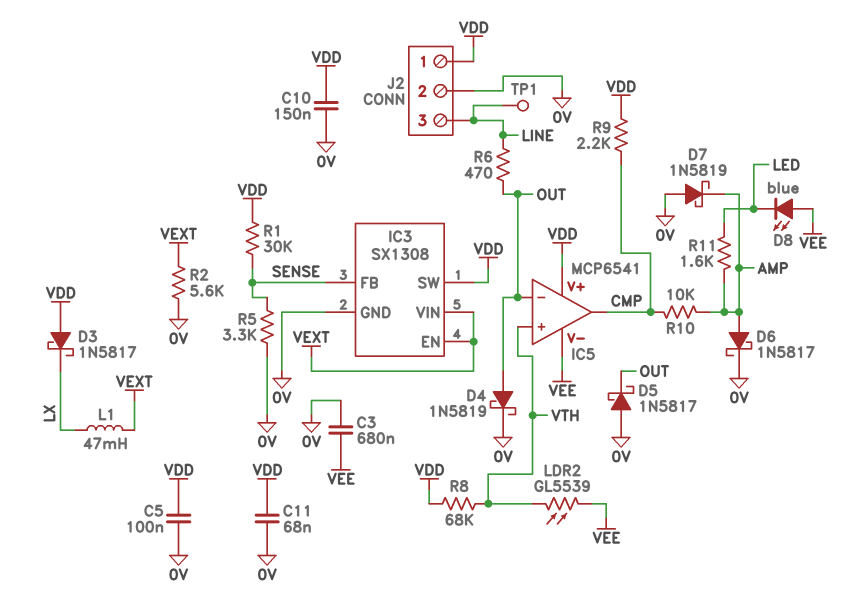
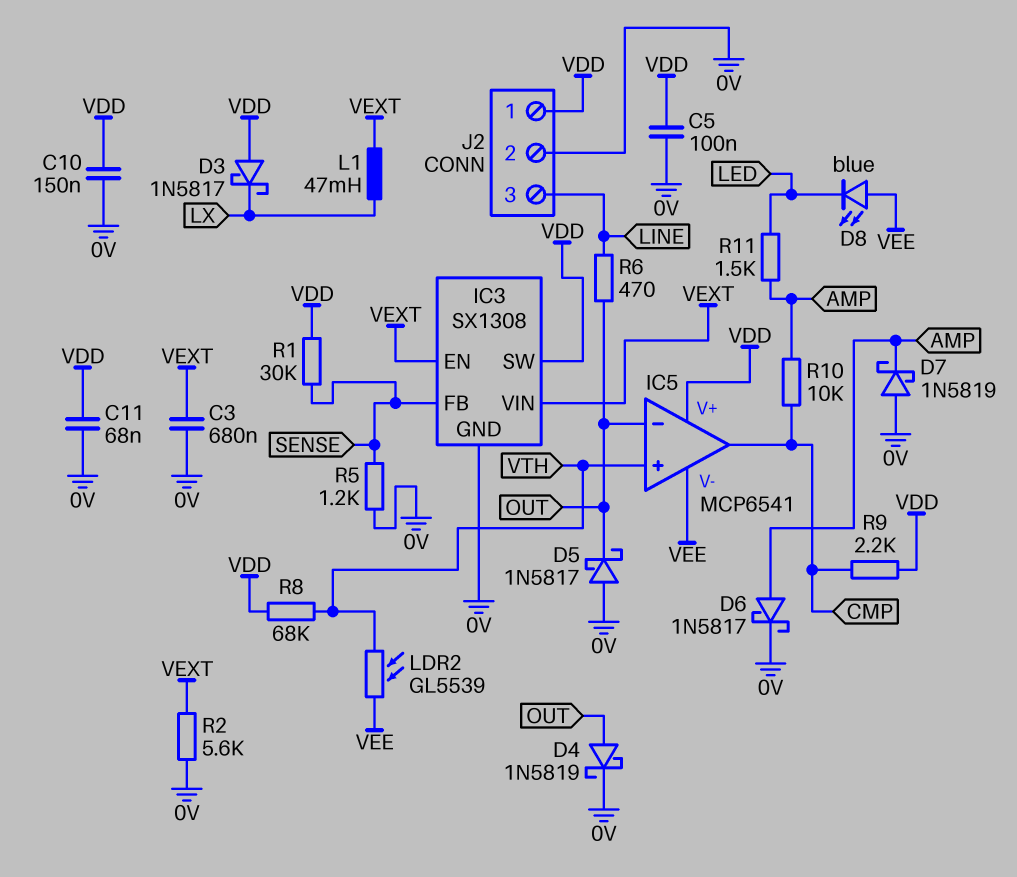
C3: 680nF (0V, VEE) -> 680nF (0V, VEXT)
R5: 3.3k (0V, SENSE) -> 1.2k (0V, SENSE)
R11: 1.6k (AMP, LED) -> 1.5k (AMP, LED)
TP1: test point (LINE) -> none

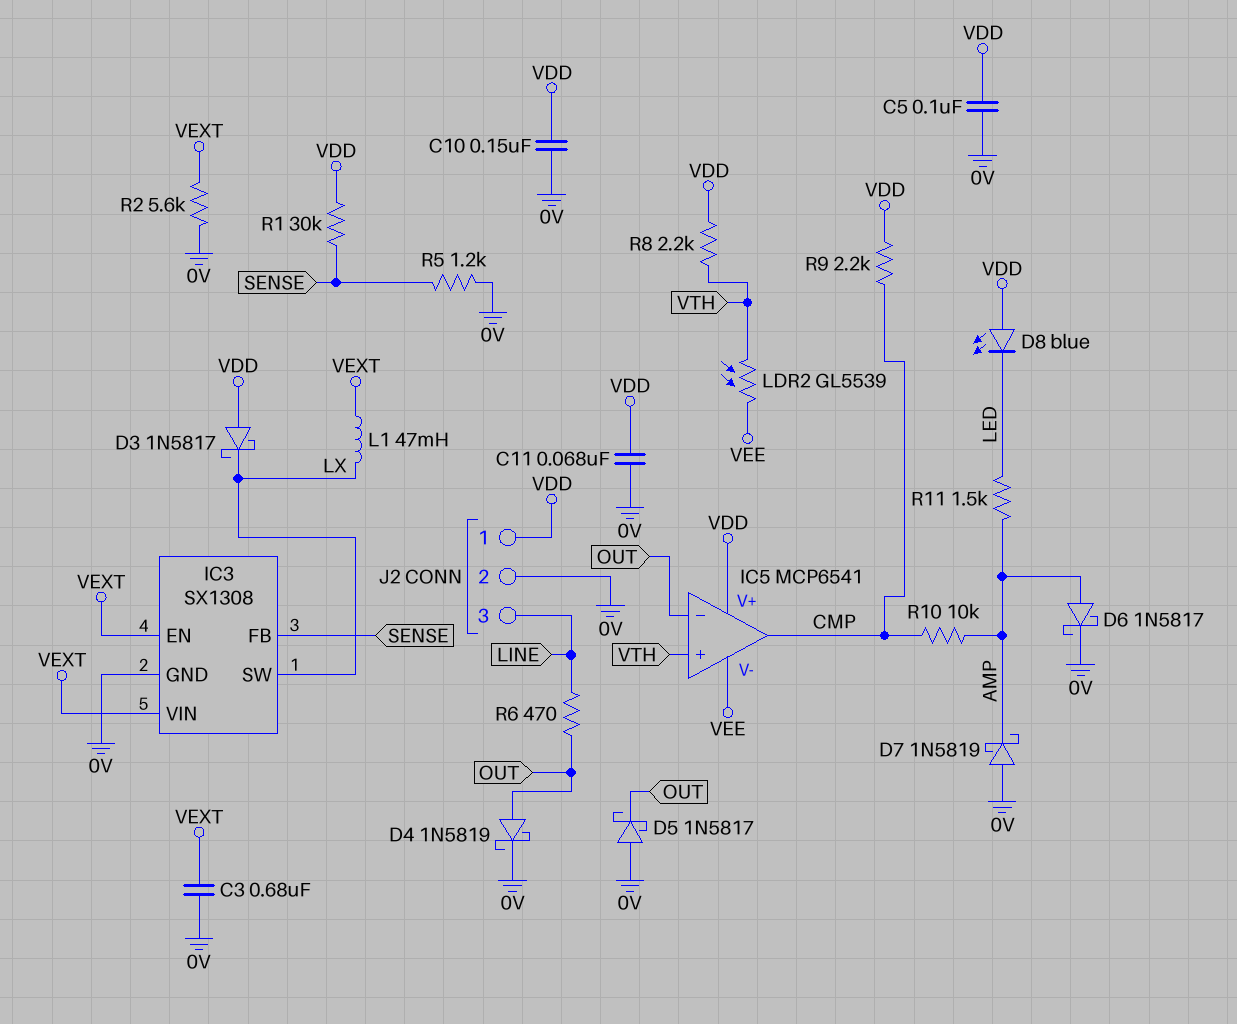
D8: LED blue (A VEE, K LED) -> LED blue (A VDD, K LED)
IC3 pin SW: VDD -> LX
R8: 68k (VDD, VTH) -> 2.2k (VDD, VTH)

